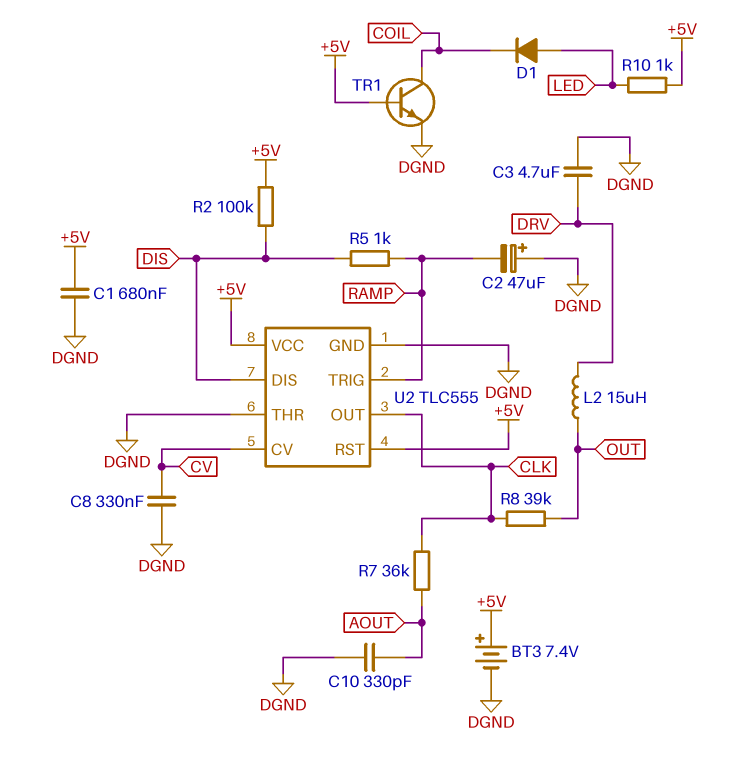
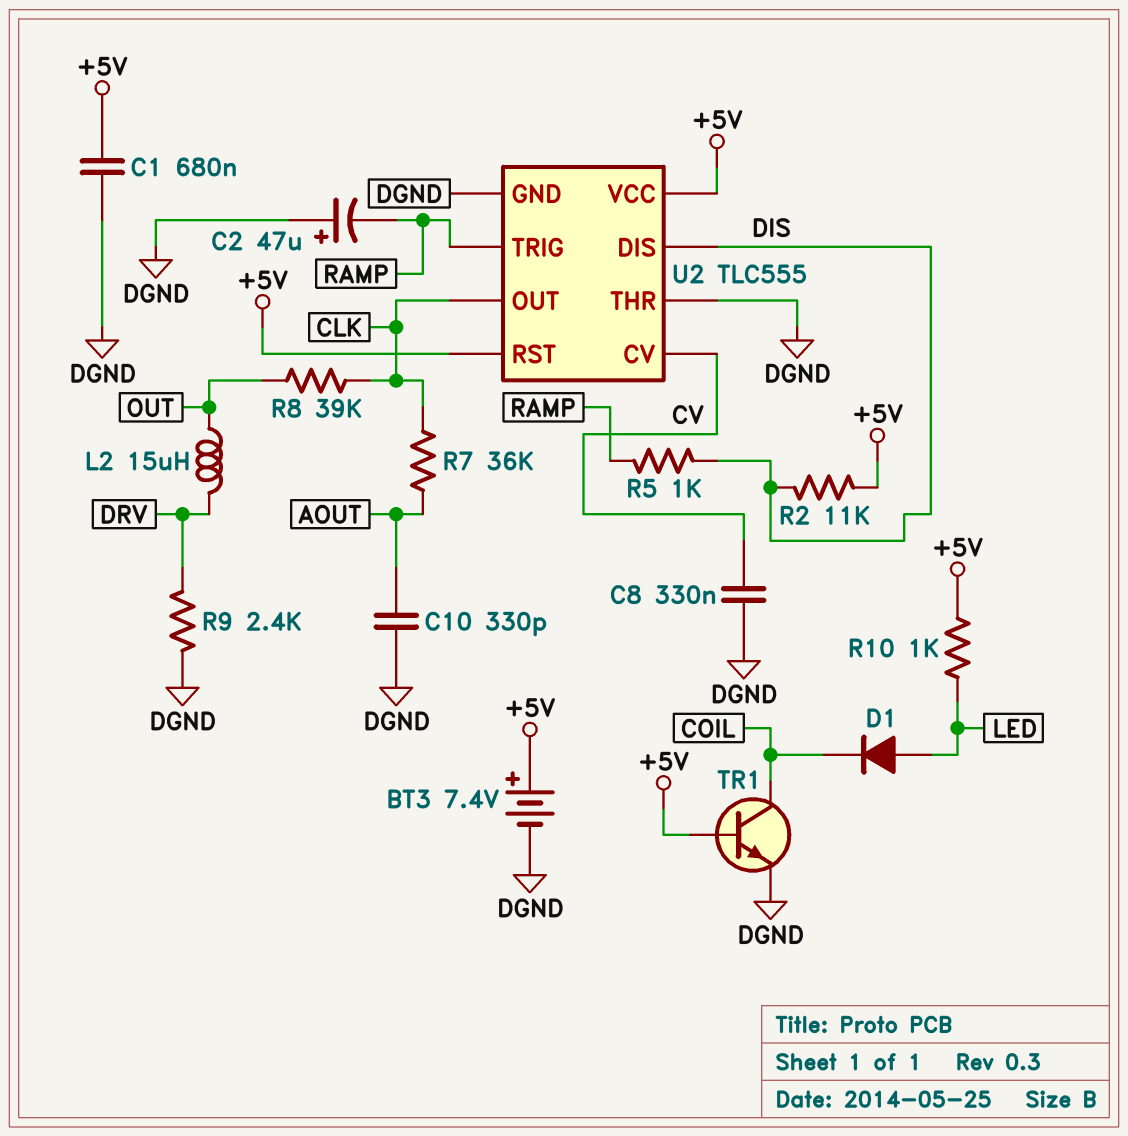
C3: 4.7uF (DGND, DRV) -> none
R2: 100k (+5V, DIS) -> 11k (+5V, DIS)
R9: none -> 2.4k (DGND, DRV)

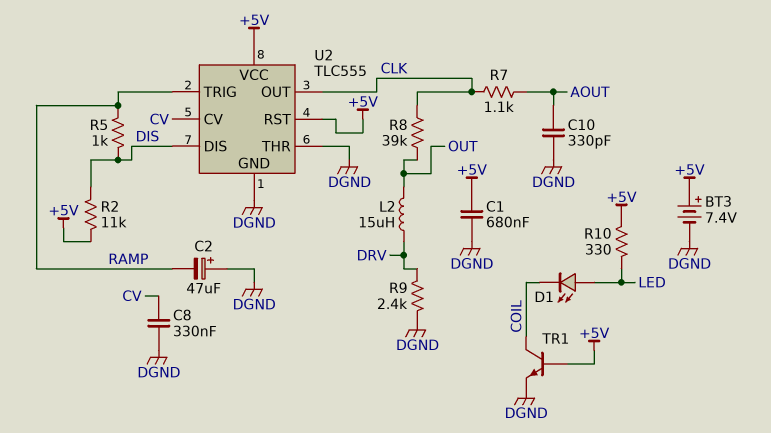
D1: diode (A LED, K COIL) -> LED (A LED, K COIL)
R7: 36k (AOUT, CLK) -> 1.1k (AOUT, CLK)
R10: 1k (+5V, LED) -> 330 (+5V, LED)

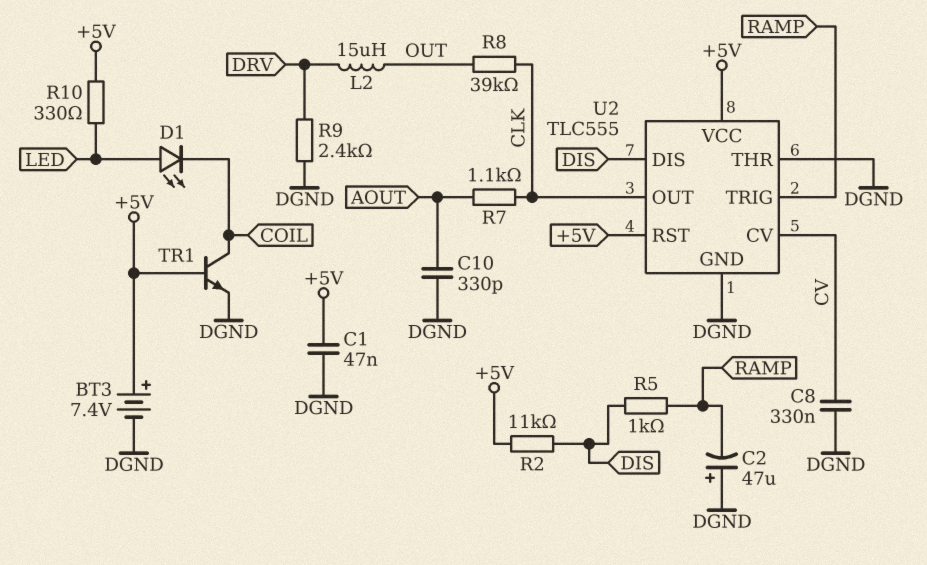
C1: 680nF (+5V, DGND) -> 47nF (+5V, DGND)

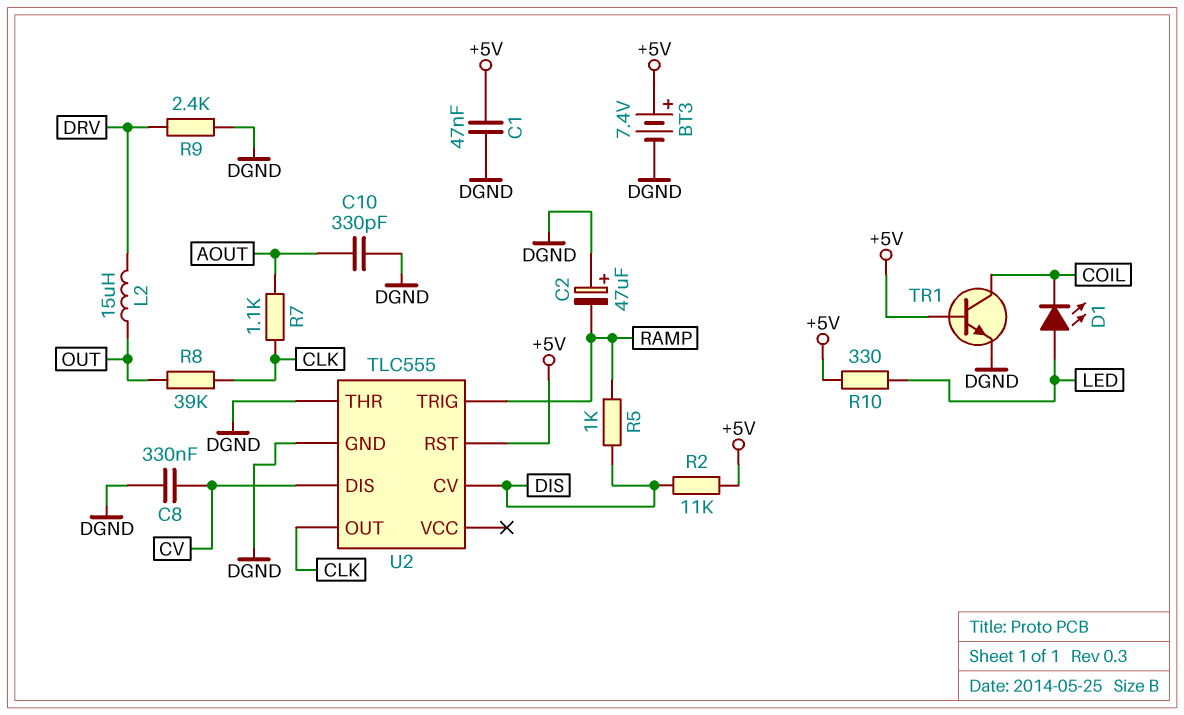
U2 pin CV: CV -> DIS
U2 pin DIS: DIS -> CV
U2 pin VCC: +5V -> none

